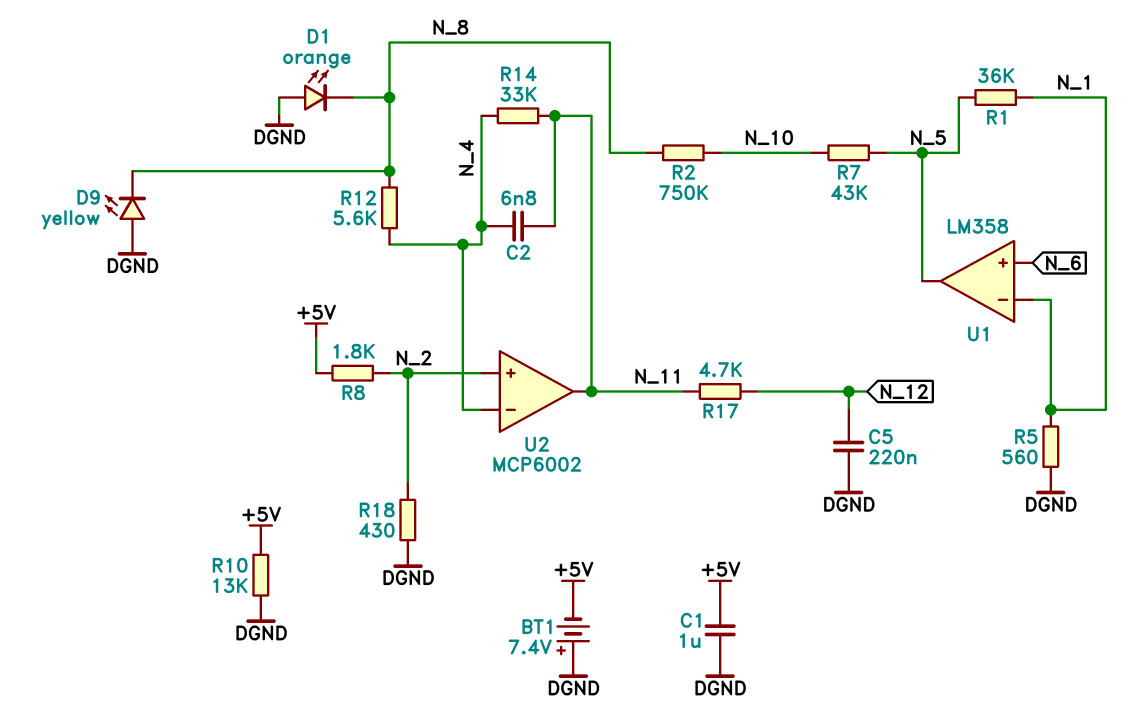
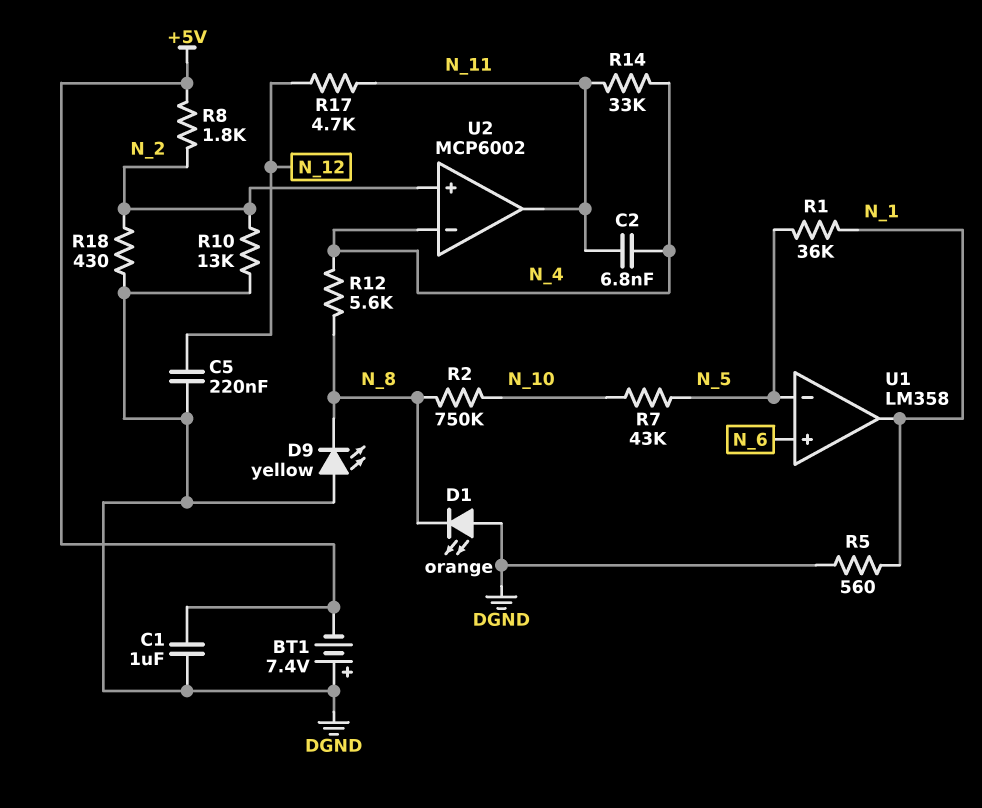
R10: 13k (+5V, DGND) -> 13k (DGND, N_2)
U1 pin in-: N_1 -> N_5
U1 pin out: N_5 -> N_1

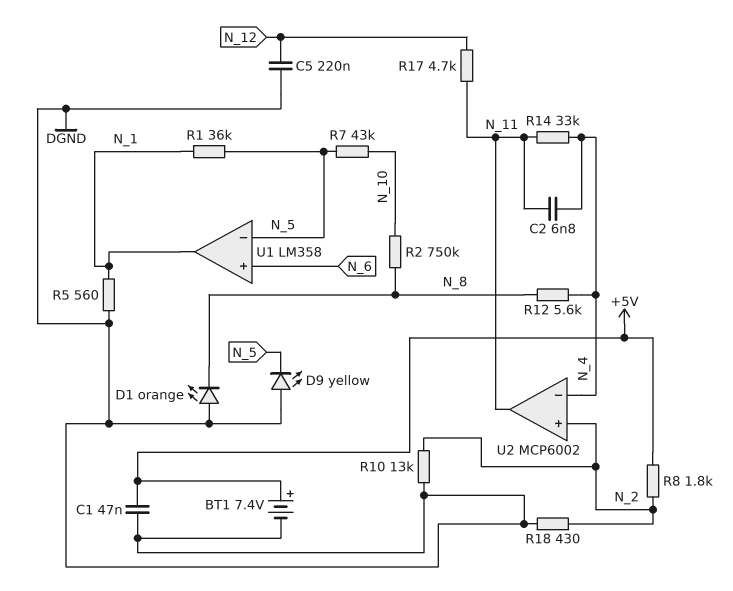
BT1: 7.4V (plus DGND, minus +5V) -> 7.4V (plus +5V, minus DGND)
C1: 1uF (+5V, DGND) -> 47nF (+5V, DGND)
D9: LED yellow (A DGND, K N_8) -> LED yellow (A DGND, K N_5)

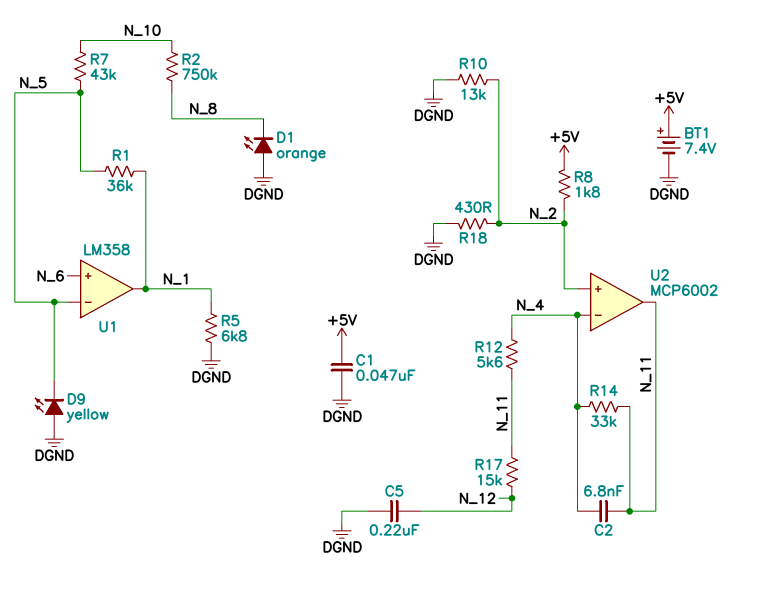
R5: 560 (DGND, N_1) -> 6.8k (DGND, N_1)
R12: 5.6k (N_4, N_8) -> 5.6k (N_4, N_11)
R17: 4.7k (N_11, N_12) -> 15k (N_11, N_12)

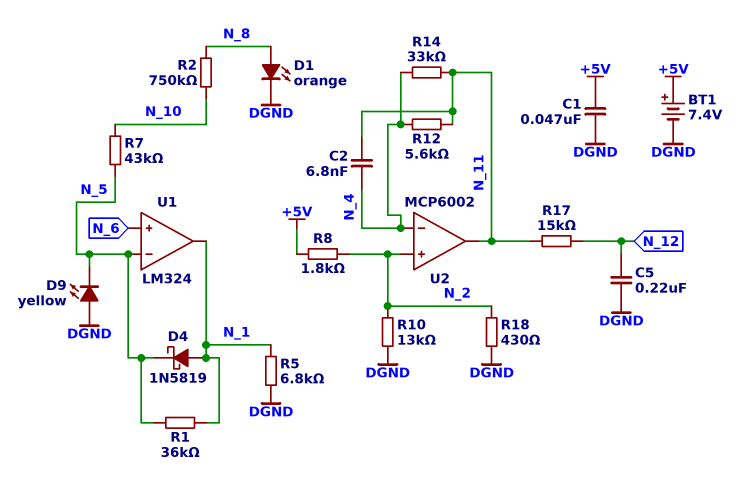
D1: LED orange (A DGND, K N_8) -> LED orange (A N_8, K DGND)
D4: none -> schottky 1N5819 (A N_1, K N_5)
U1: LM358 -> LM324

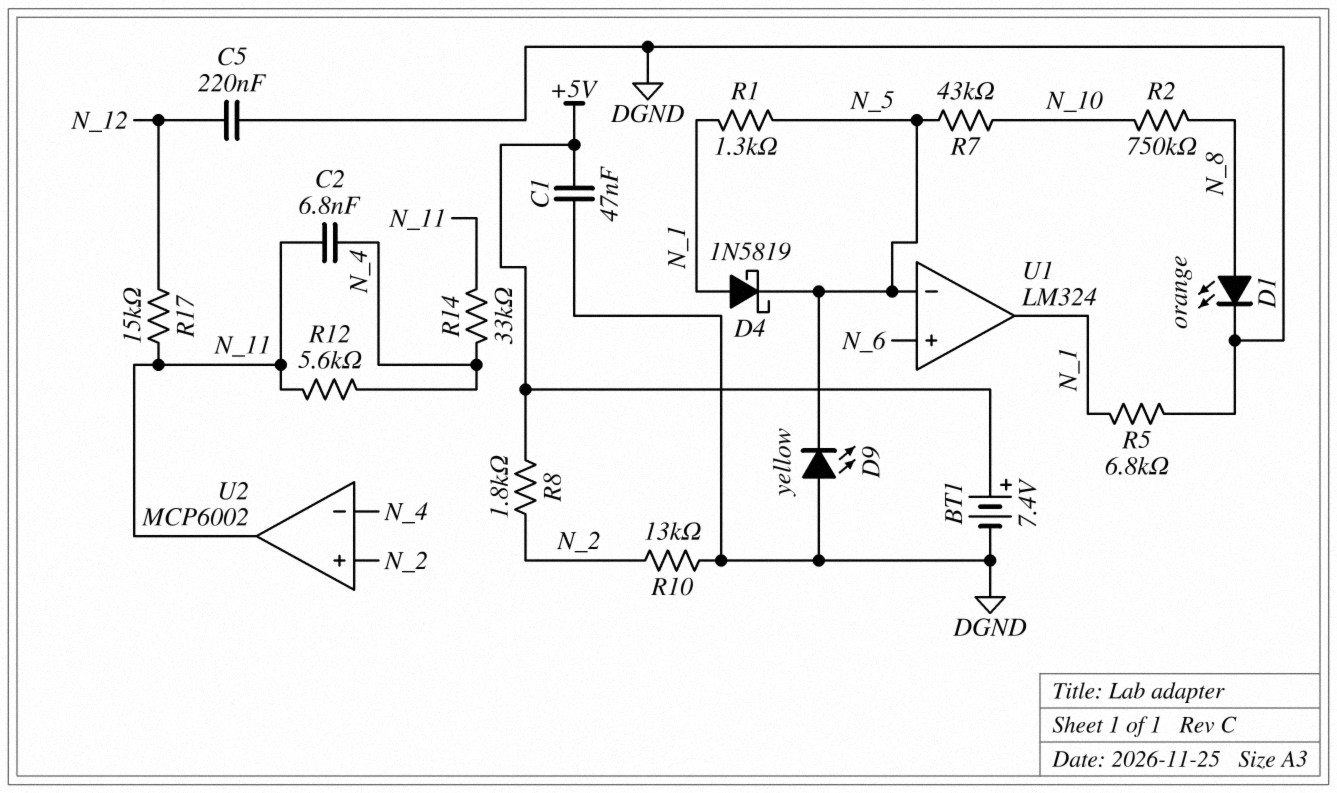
R1: 36k (N_1, N_5) -> 1.3k (N_1, N_5)
R18: 430 (DGND, N_2) -> none

